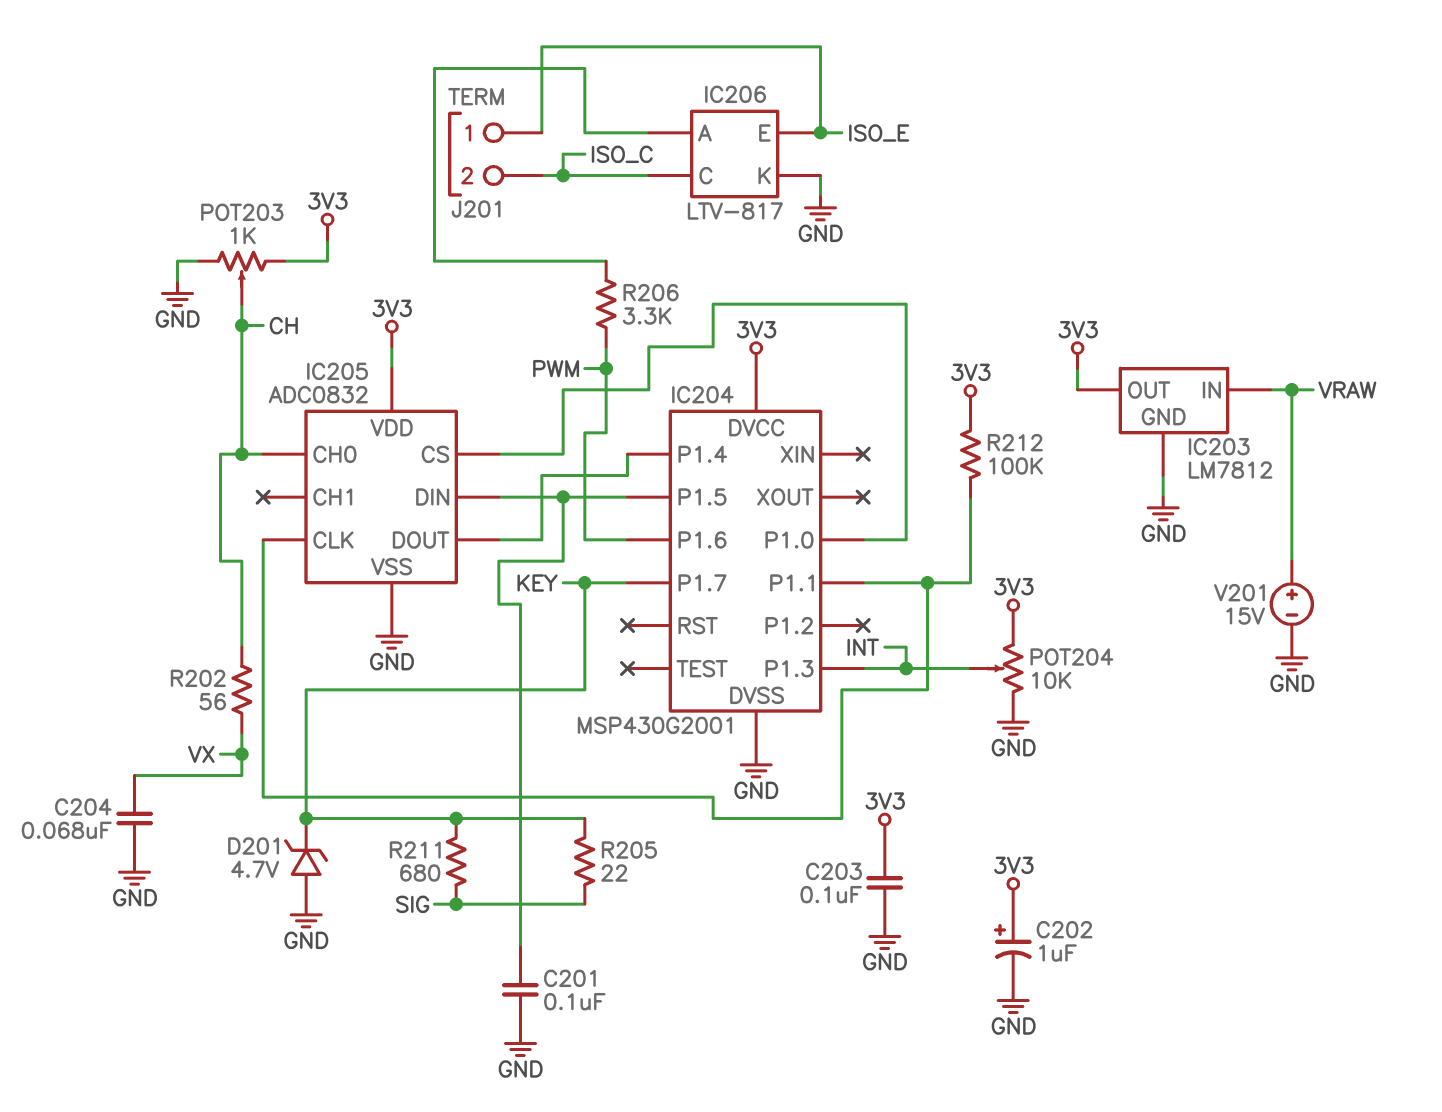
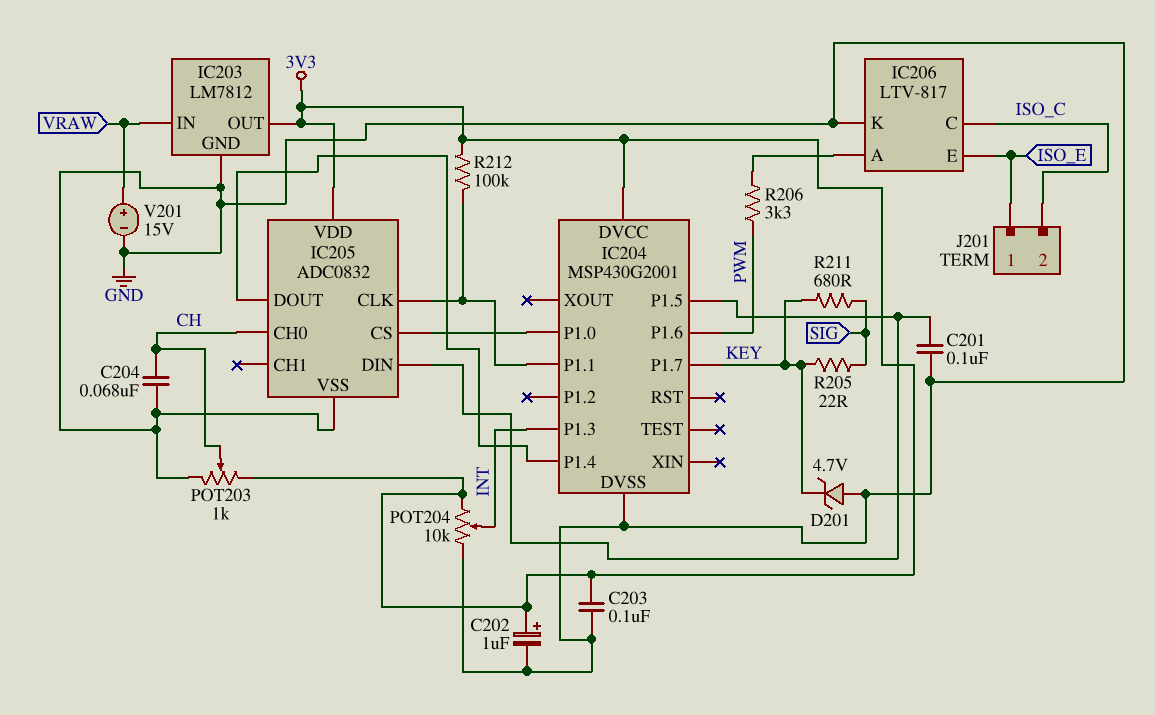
C204: 68nF (GND, VX) -> 68nF (CH, GND)
R202: 56 (CH, VX) -> none

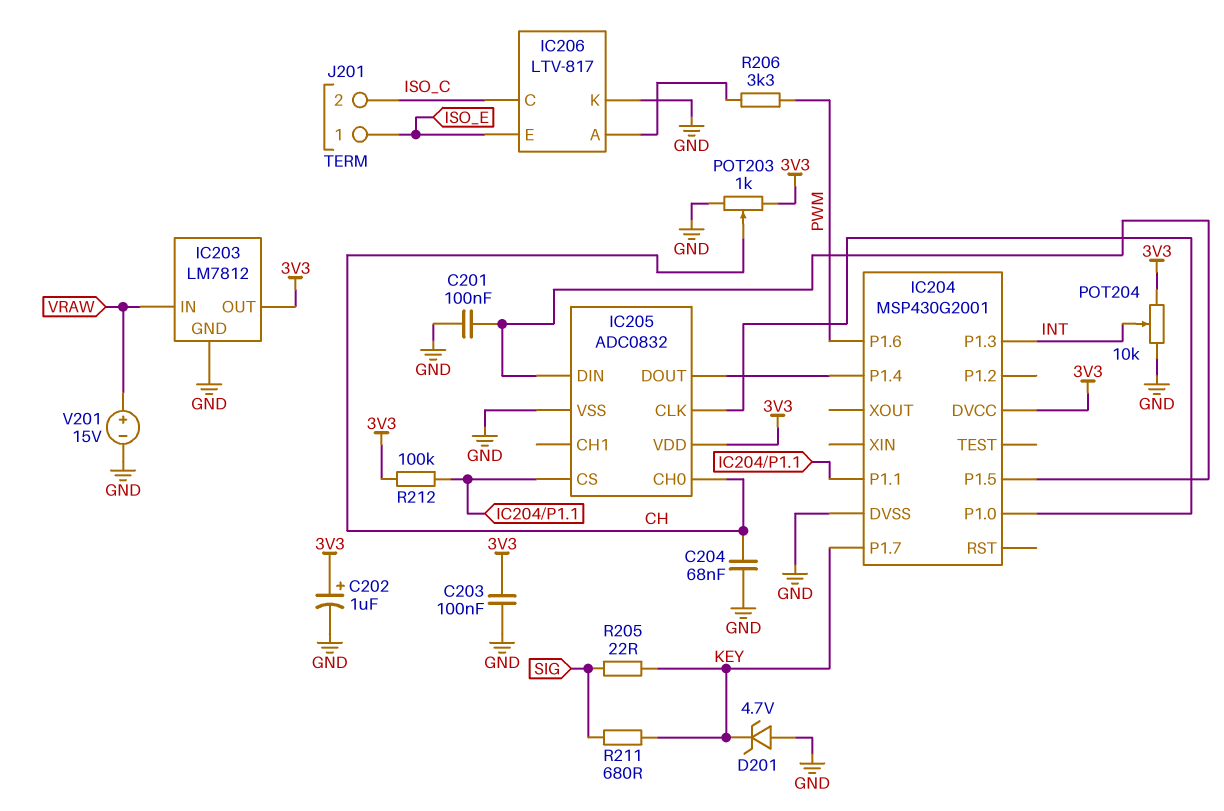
IC205 pin CLK: IC204/P1.1 -> IC204/P1.0
IC205 pin CS: IC204/P1.0 -> IC204/P1.1

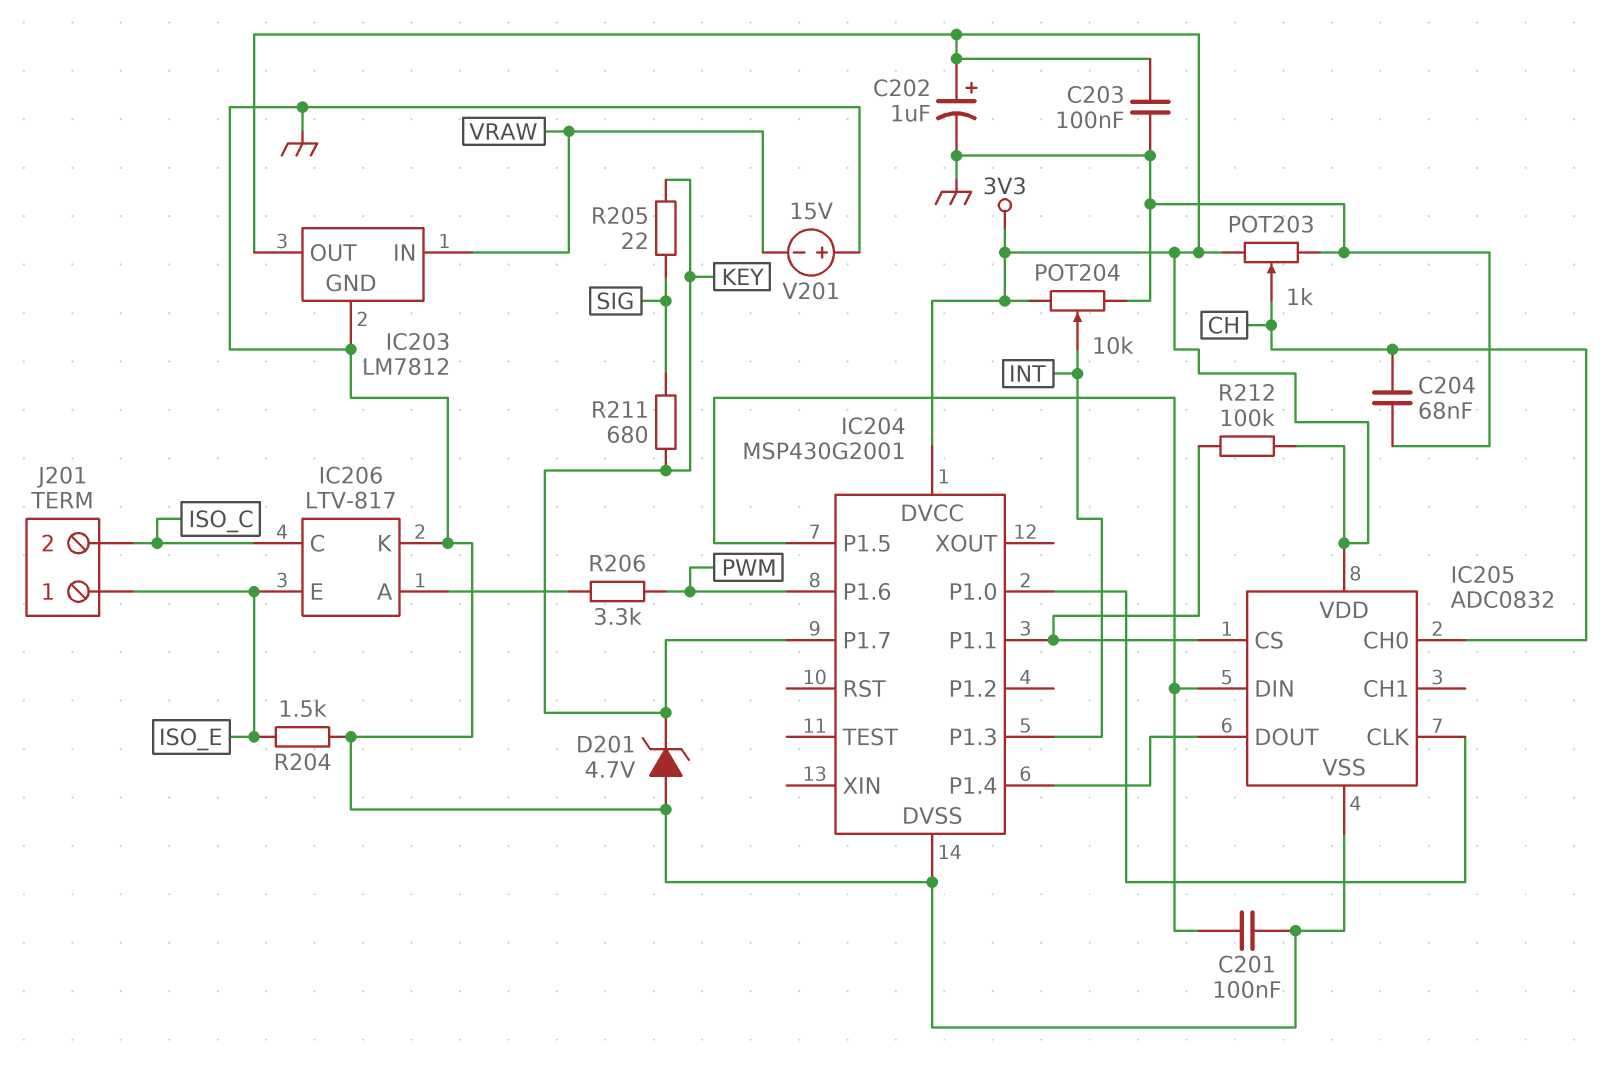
R204: none -> 1.5k (GND, ISO_E)
V201: 15V (plus VRAW, minus GND) -> 15V (plus GND, minus VRAW)

